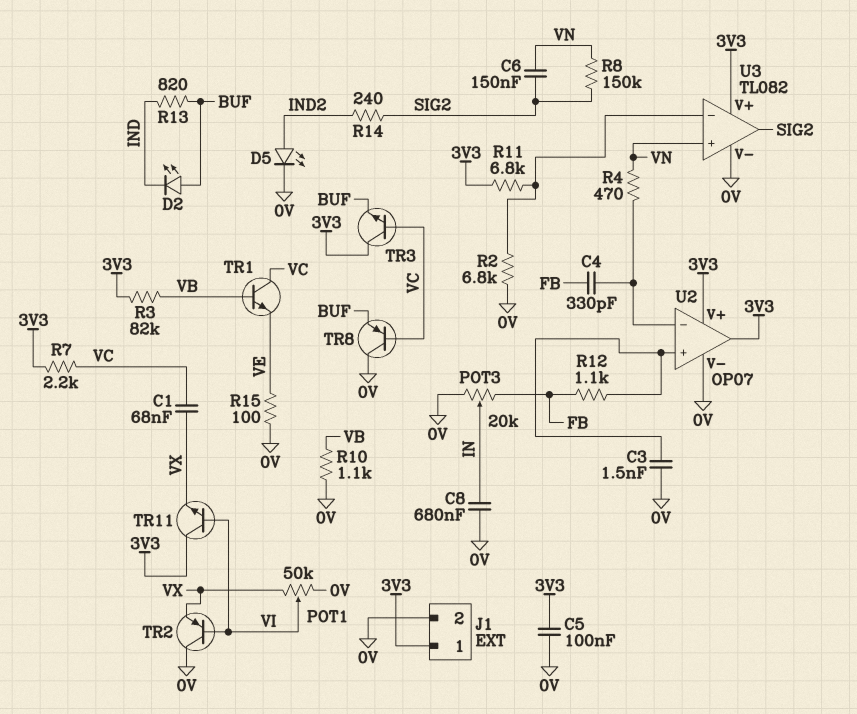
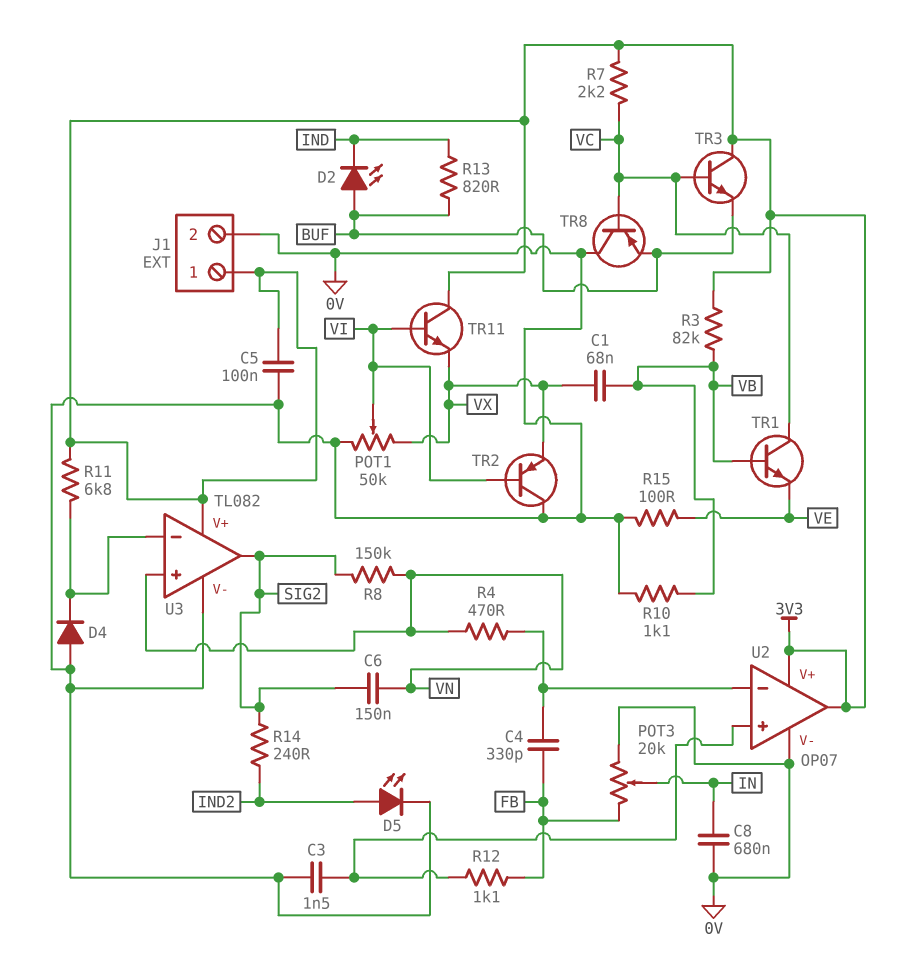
C1: 68nF (VC, VX) -> 68nF (VB, VX)
D4: none -> diode (A 0V, K U3/in-)
R2: 6.8k (0V, U3/in-) -> none

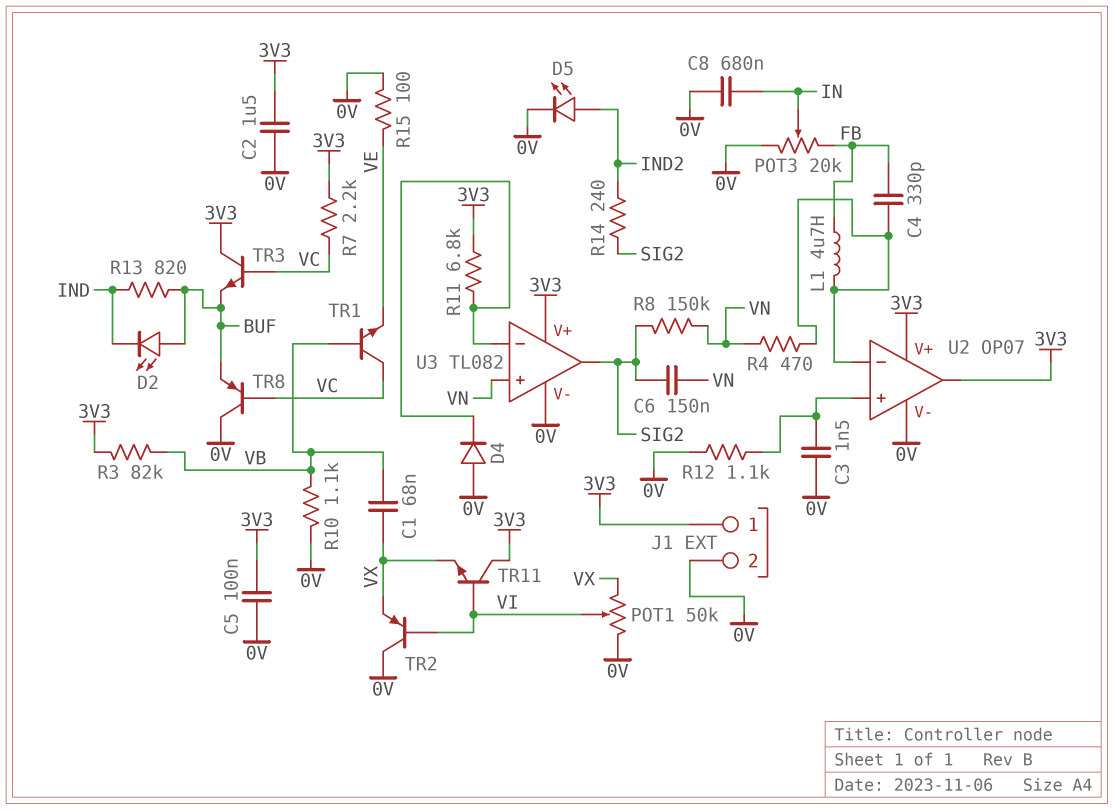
C2: none -> 1.5uF (0V, 3V3)
L1: none -> 4.7uH (FB, U2/in-)
R12: 1.1k (FB, U2/in+) -> 1.1k (0V, U2/in+)

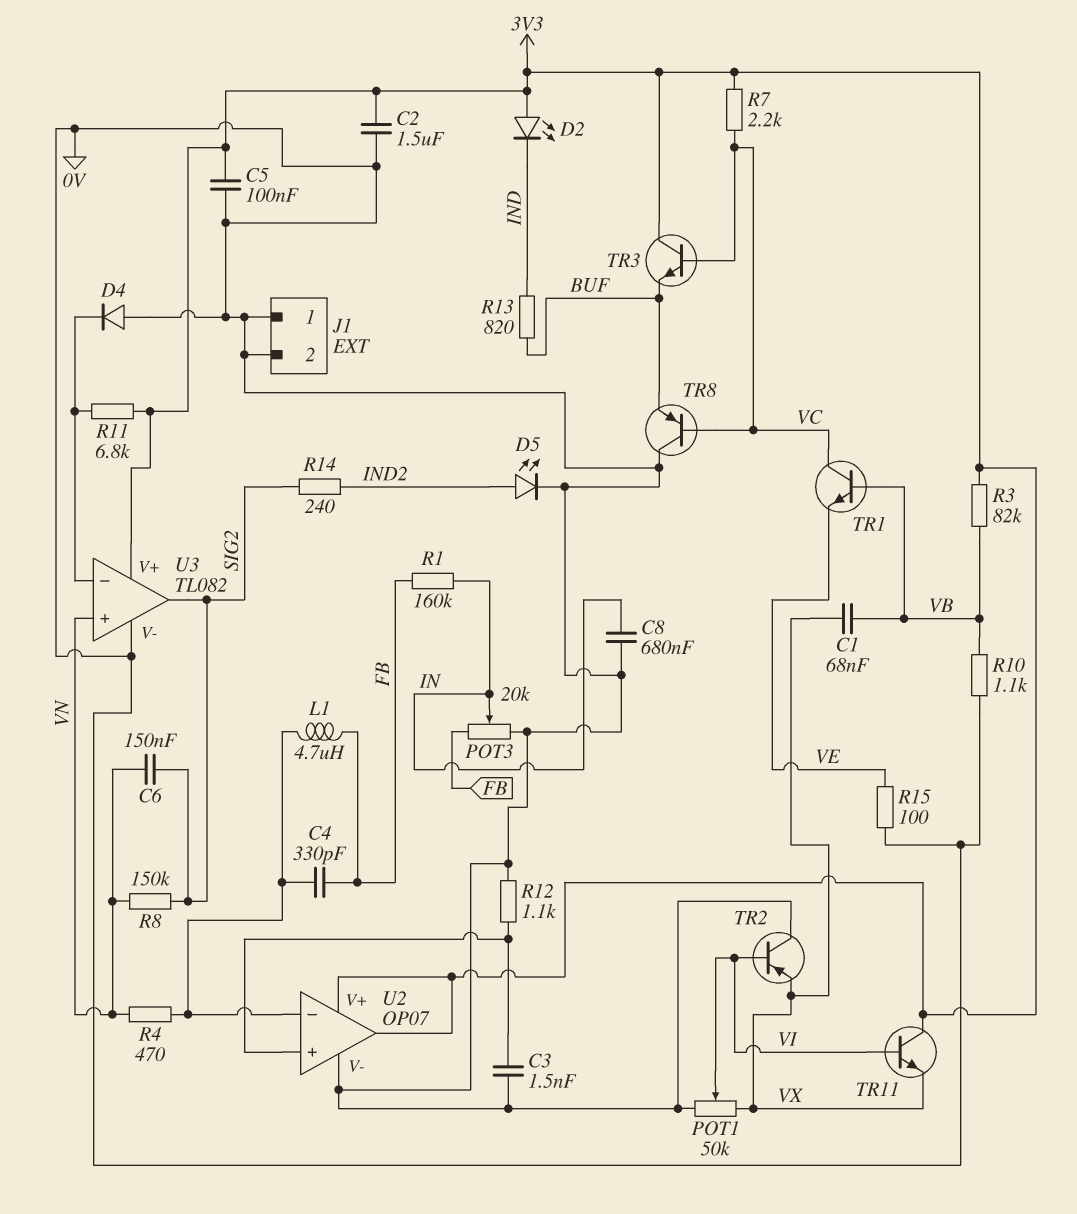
D2: LED (A BUF, K IND) -> LED (A 3V3, K IND)
J1 pin 1: 3V3 -> 0V
R1: none -> 160k (FB, IN)

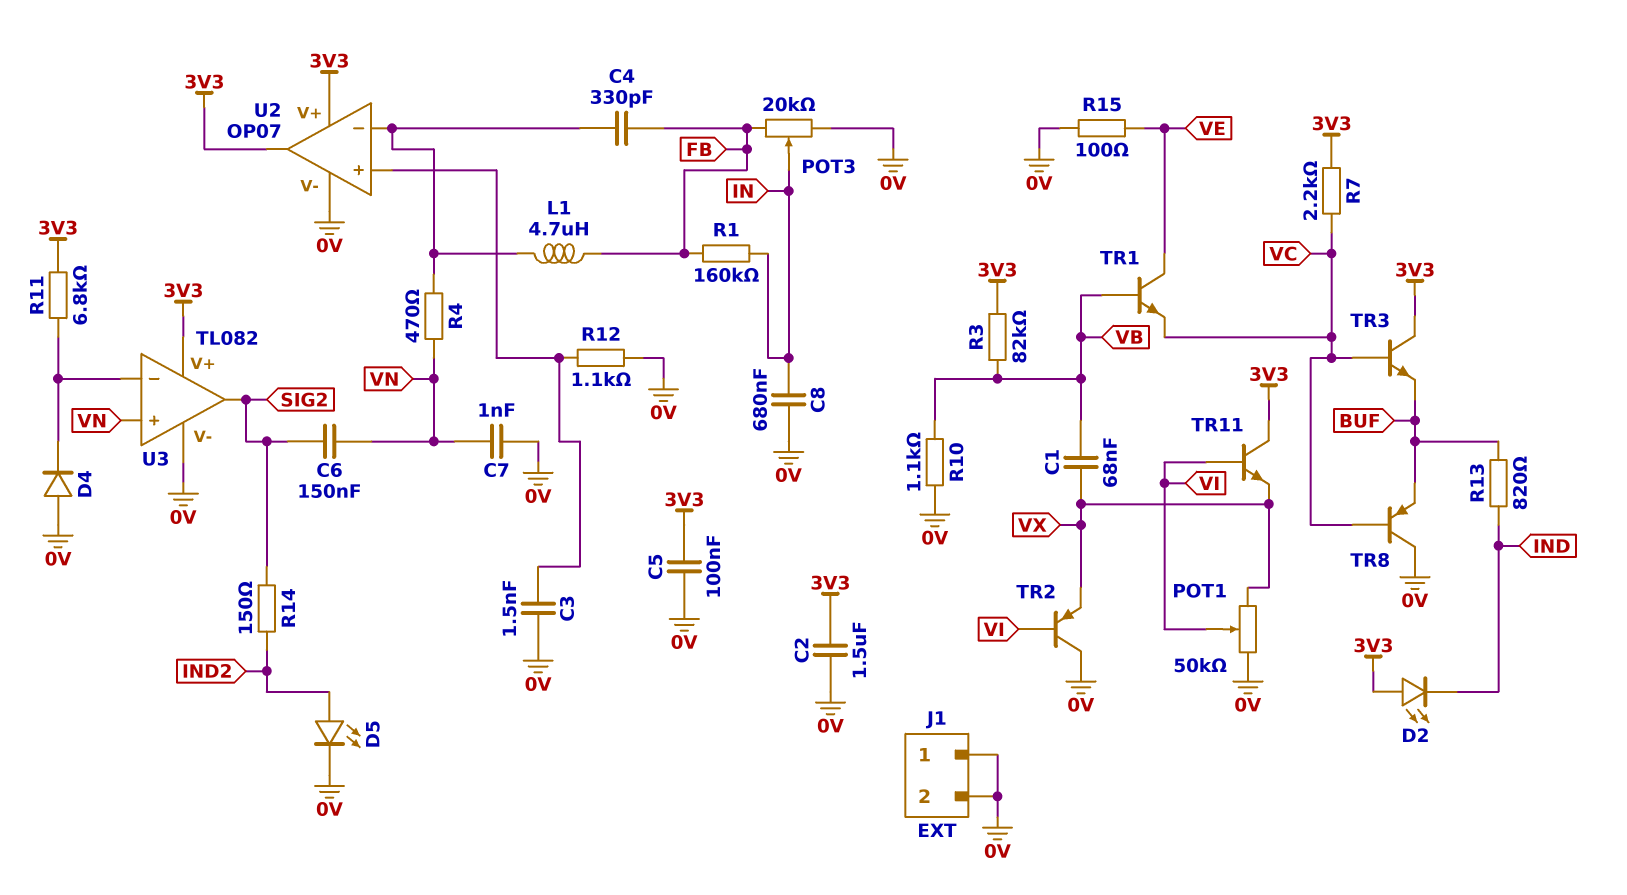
C7: none -> 1nF (0V, VN)
R8: 150k (SIG2, VN) -> none
R14: 240 (IND2, SIG2) -> 150 (IND2, SIG2)
TR1: NPN (B VB, C VC, E VE) -> NPN (B VB, C VE, E VC)

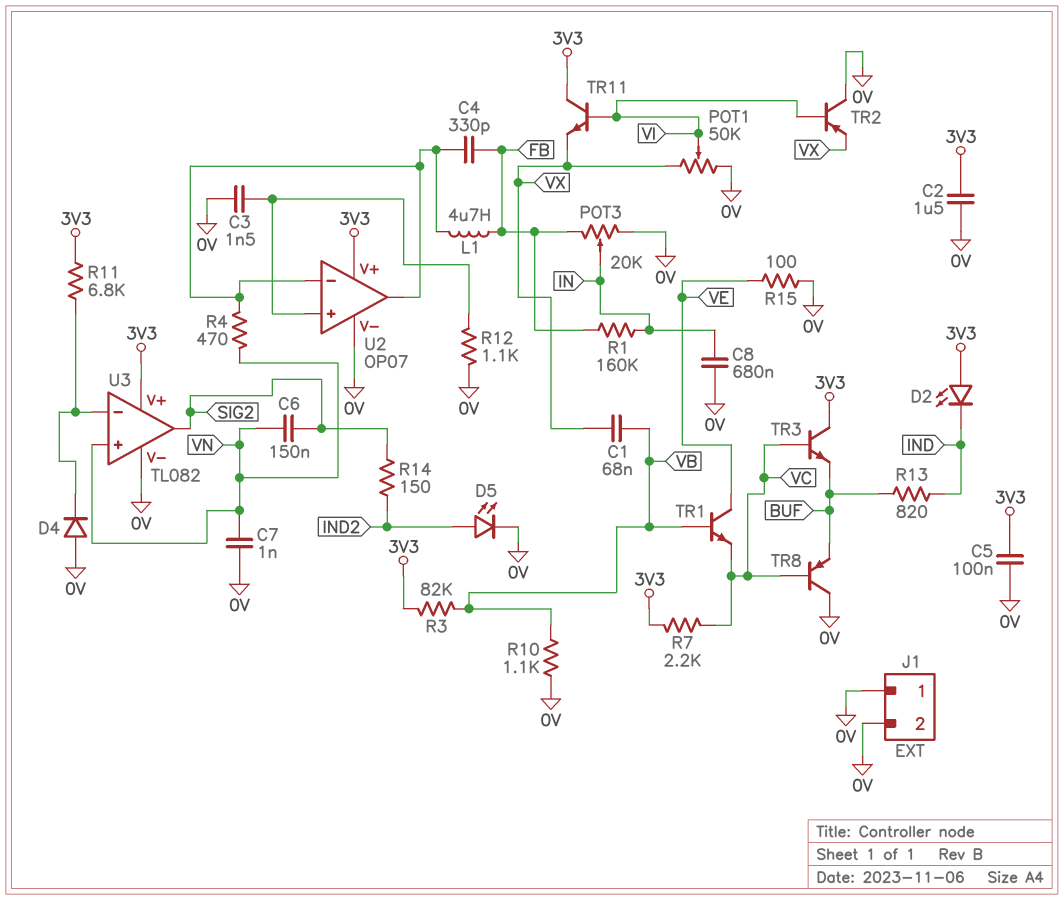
U2 pin out: 3V3 -> U2/in-

